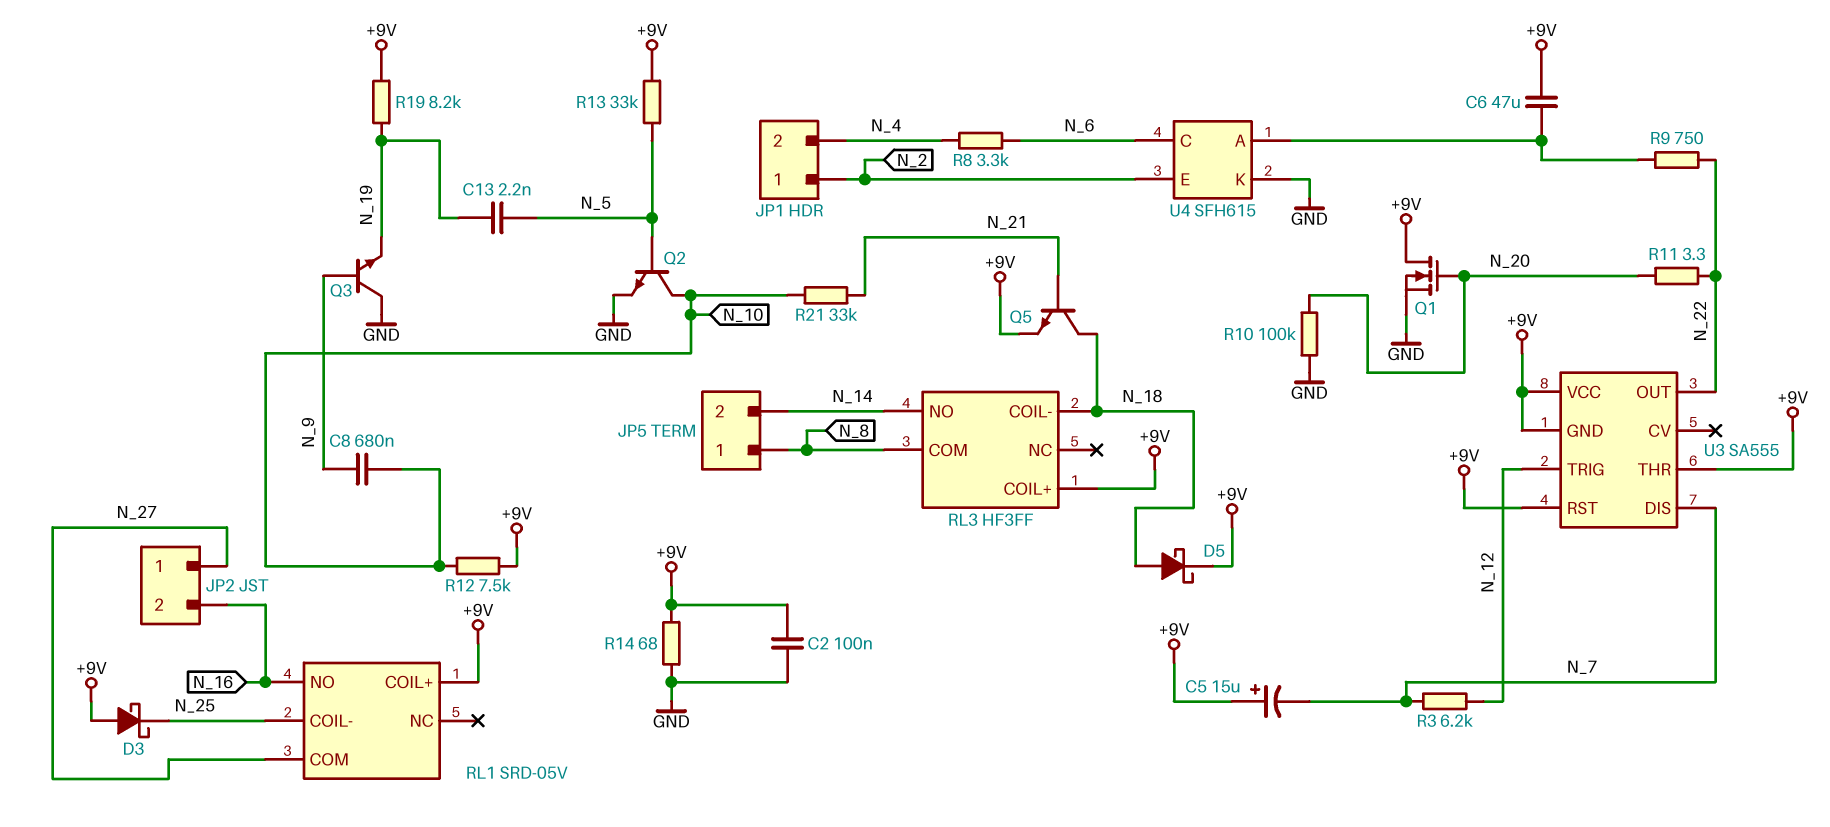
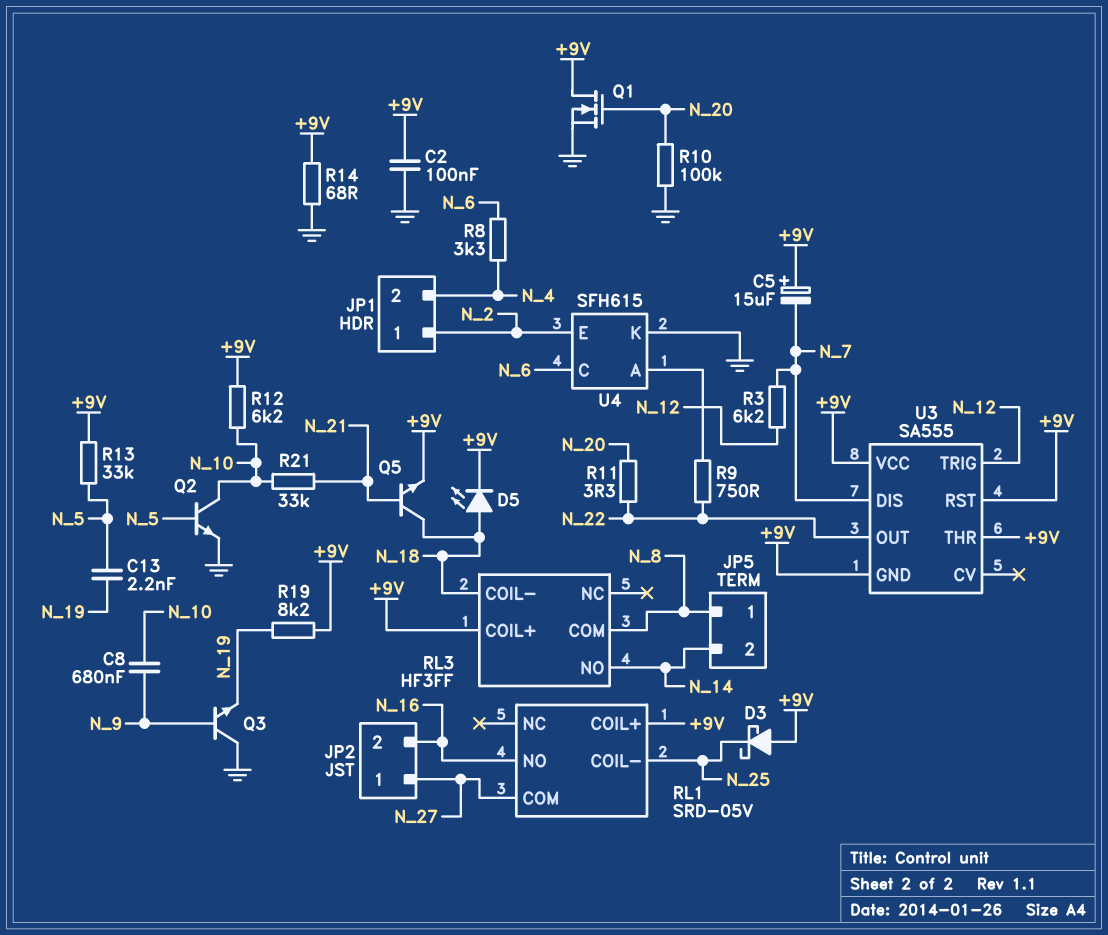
C6: 47uF (+9V, U4/A) -> none
D5: schottky (A N_18, K +9V) -> LED (A N_18, K +9V)
R12: 7.5k (+9V, N_10) -> 6.2k (+9V, N_10)

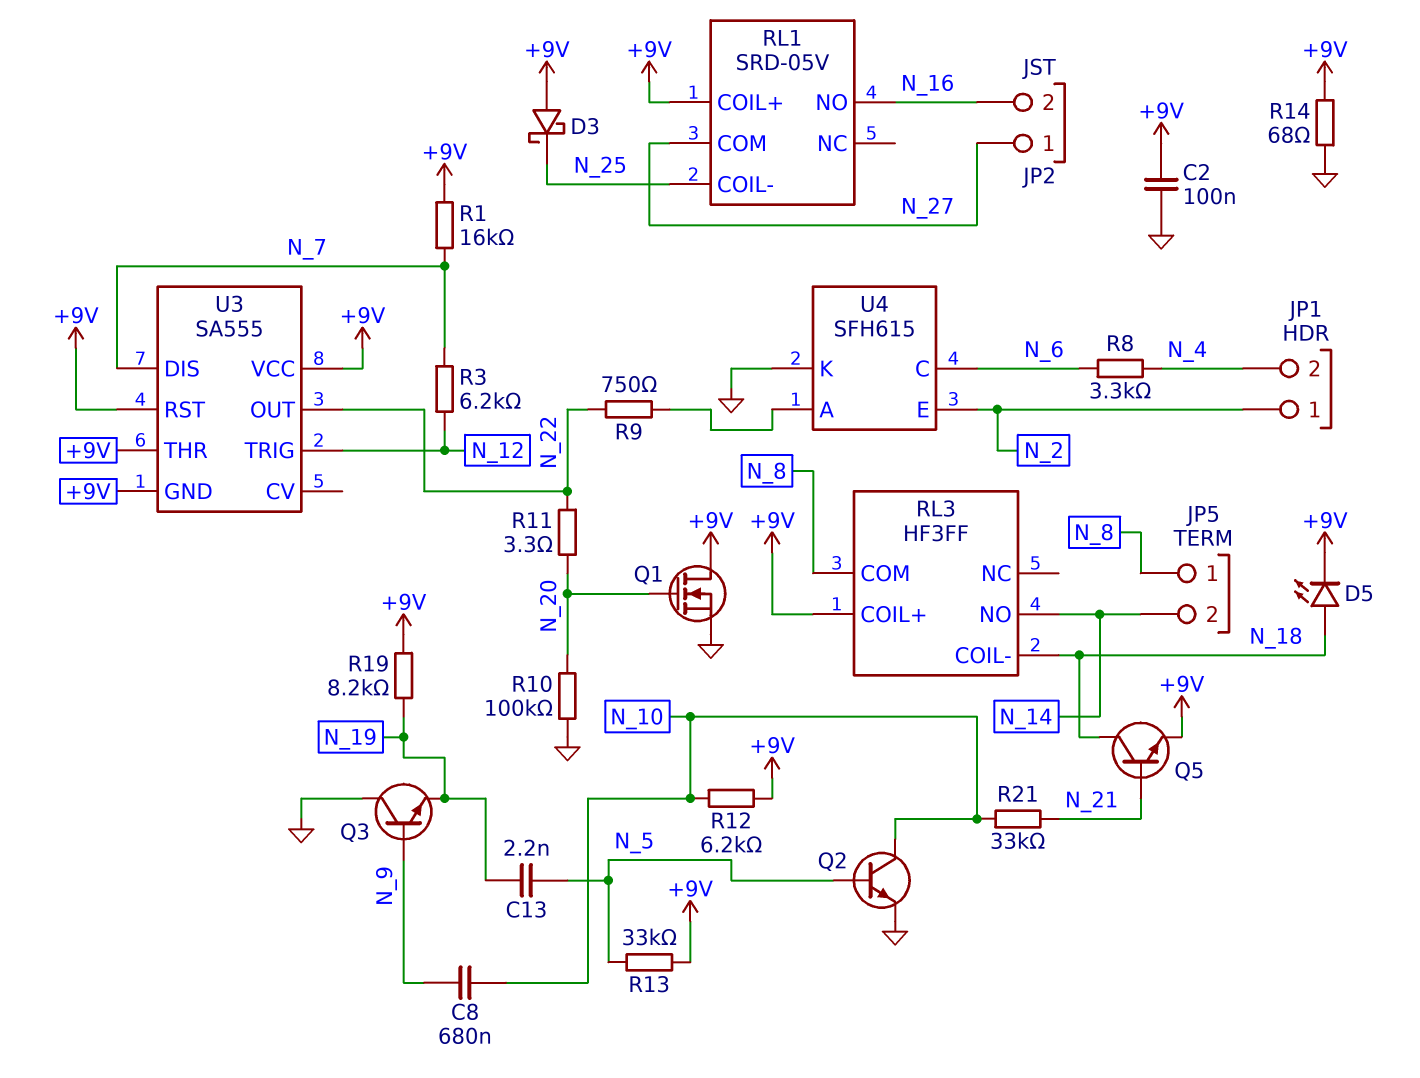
C5: 15uF (plus +9V, minus N_7) -> none
R1: none -> 16k (+9V, N_7)

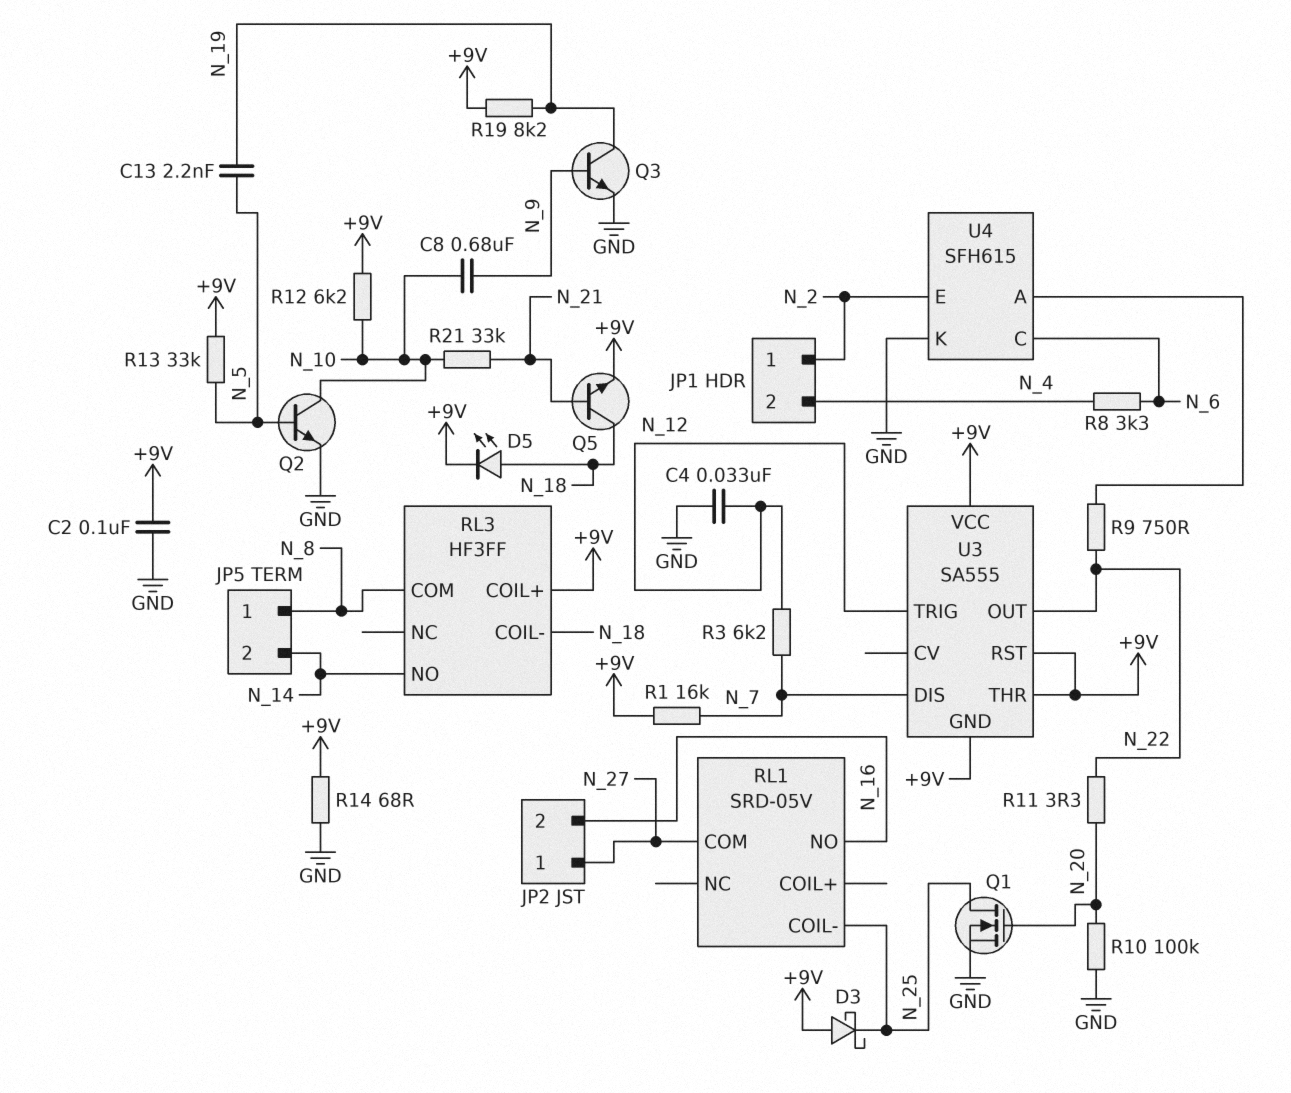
C4: none -> 33nF (GND, N_12)
Q1: NMOS (G N_20, D +9V, S GND) -> NMOS (G N_20, D N_25, S GND)
Q3: NPN (B N_9, C GND, E N_19) -> NPN (B N_9, C N_19, E GND)
RL1 pin COIL+: +9V -> none

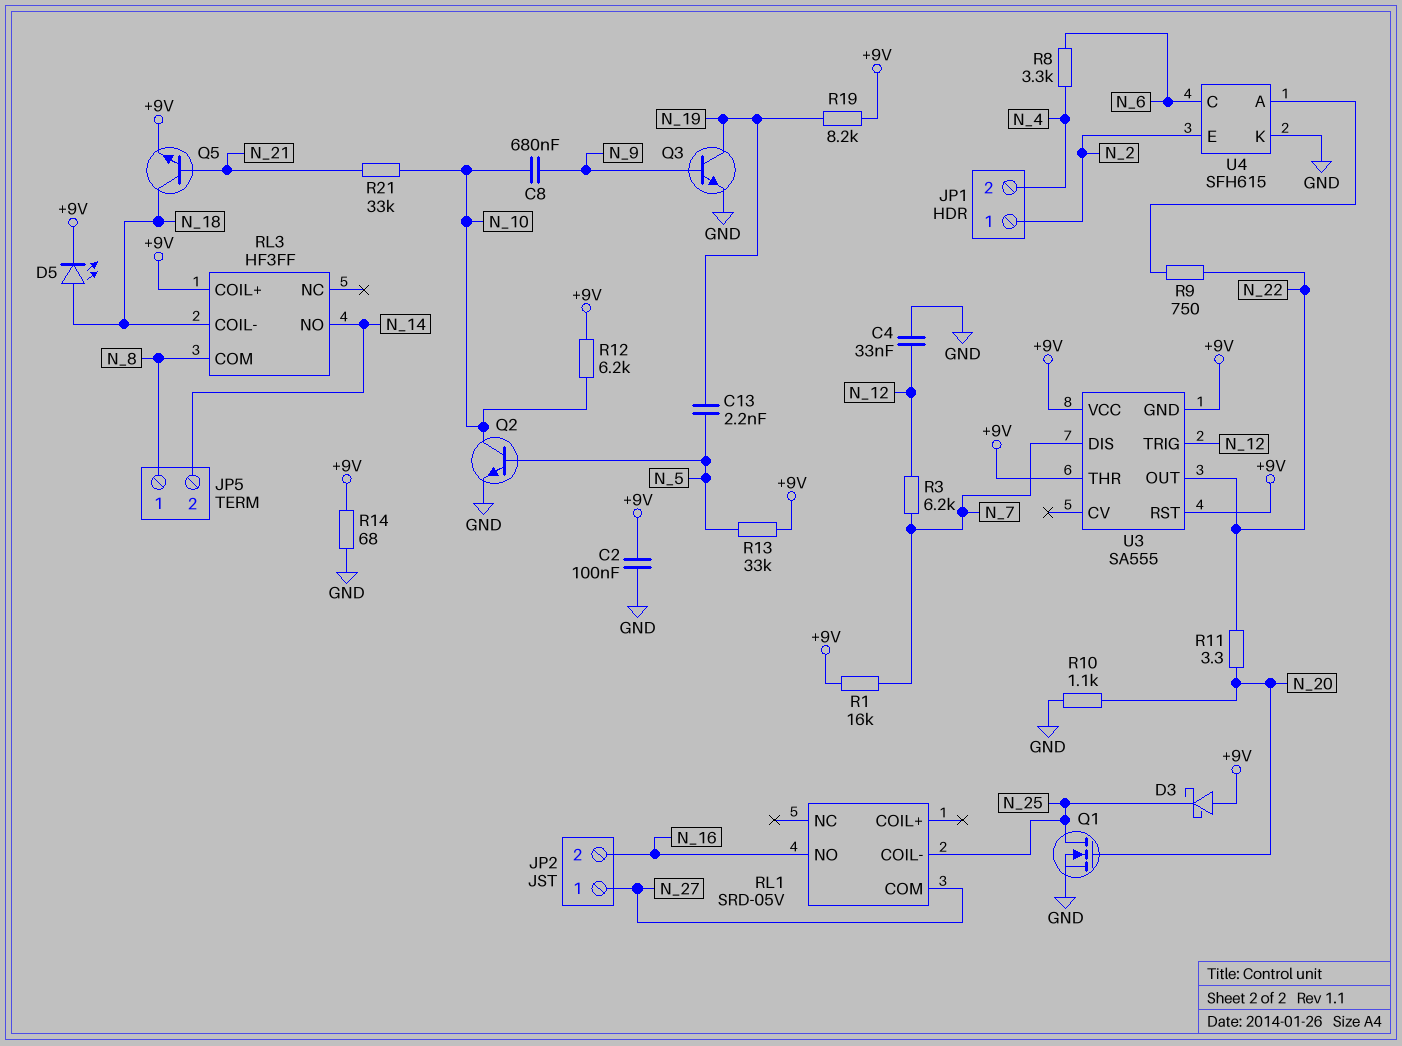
R10: 100k (GND, N_20) -> 1.1k (GND, N_20)

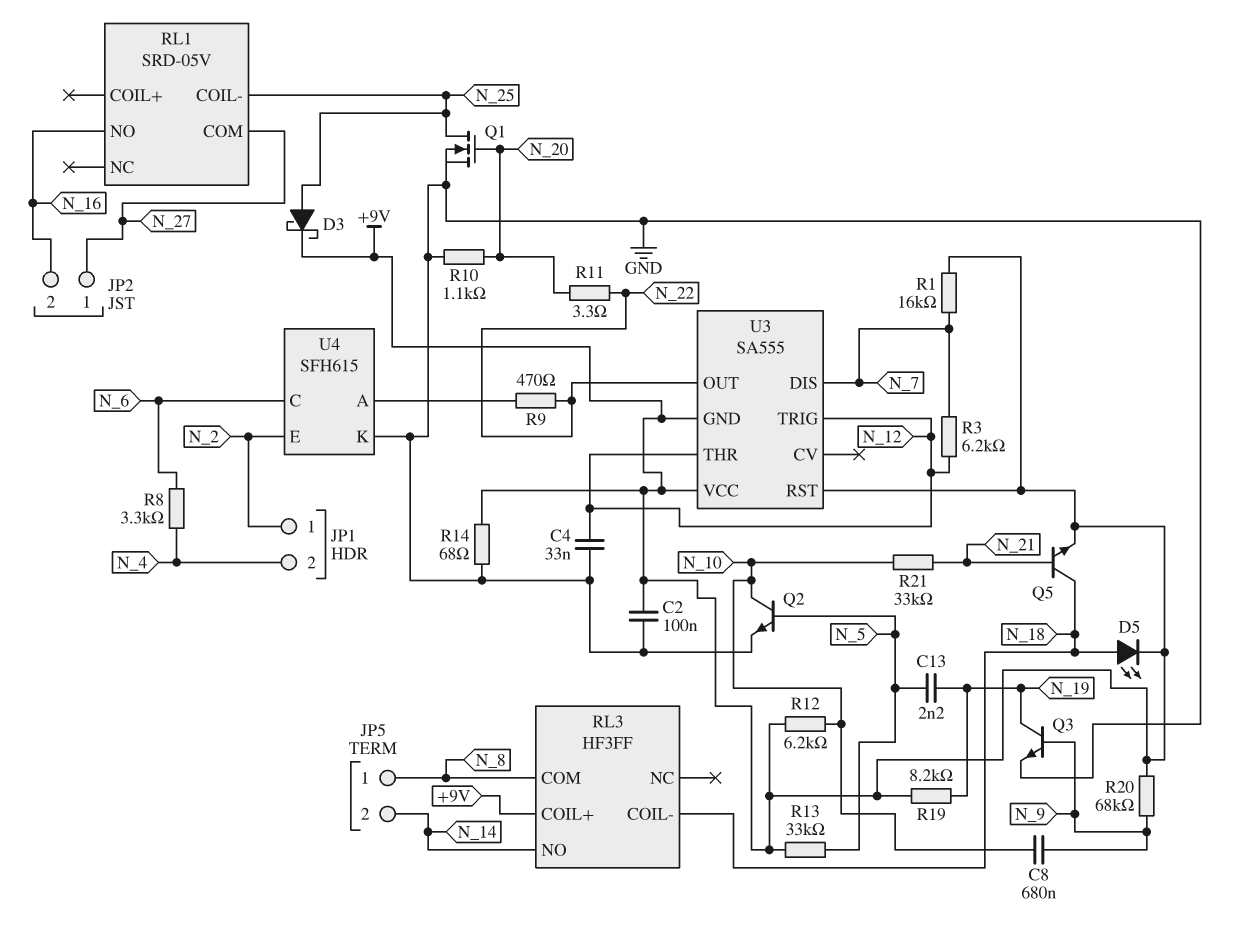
D3: schottky (A +9V, K N_25) -> schottky (A N_25, K +9V)
R9: 750 (N_22, U4/A) -> 470 (N_22, U4/A)
R20: none -> 68k (+9V, N_9)
U3 pin THR: +9V -> N_12

